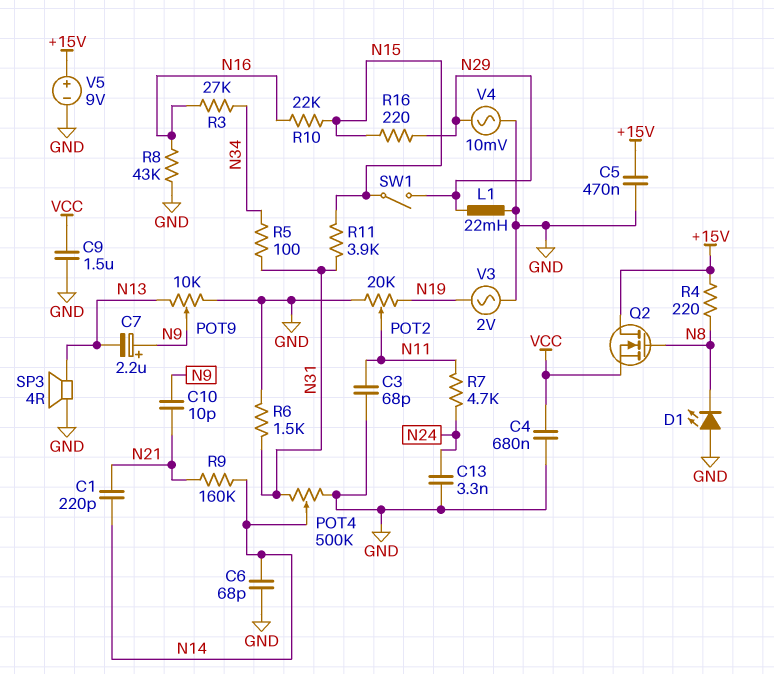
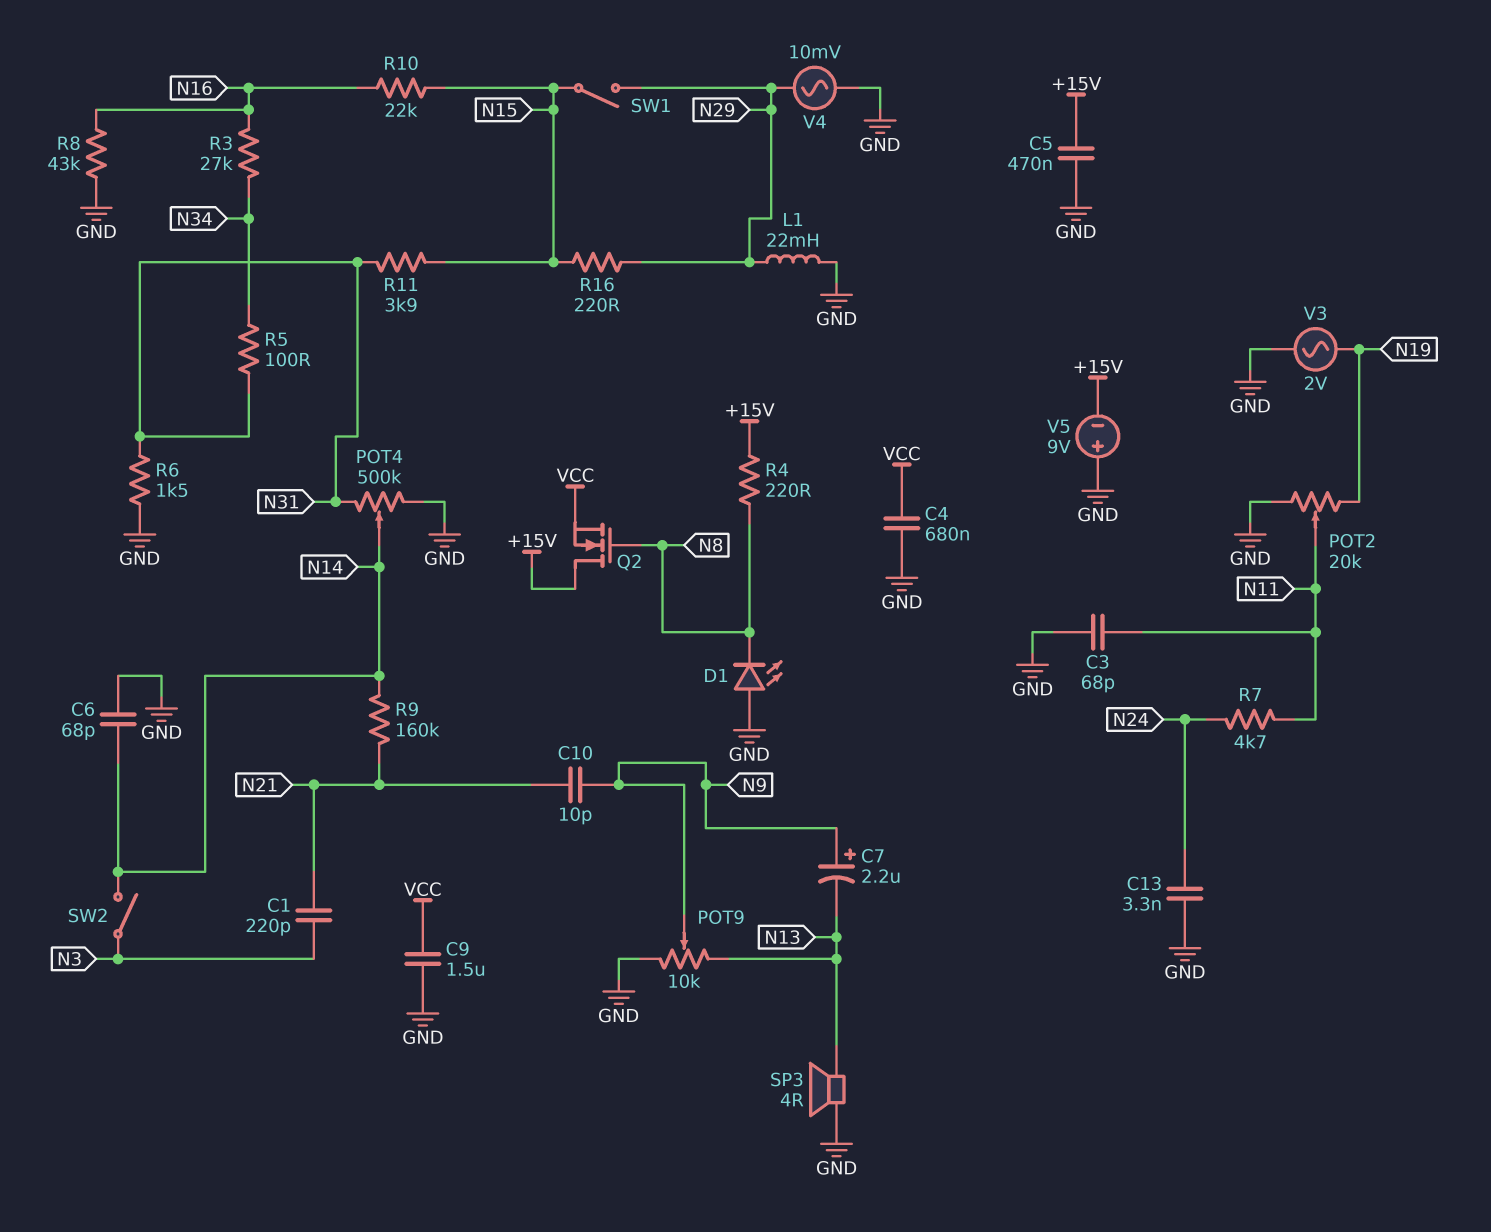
C1: 220pF (N14, N21) -> 220pF (N3, N21)
SW2: none -> switch (N3, N14)
V5: 9V (plus +15V, minus GND) -> 9V (plus GND, minus +15V)

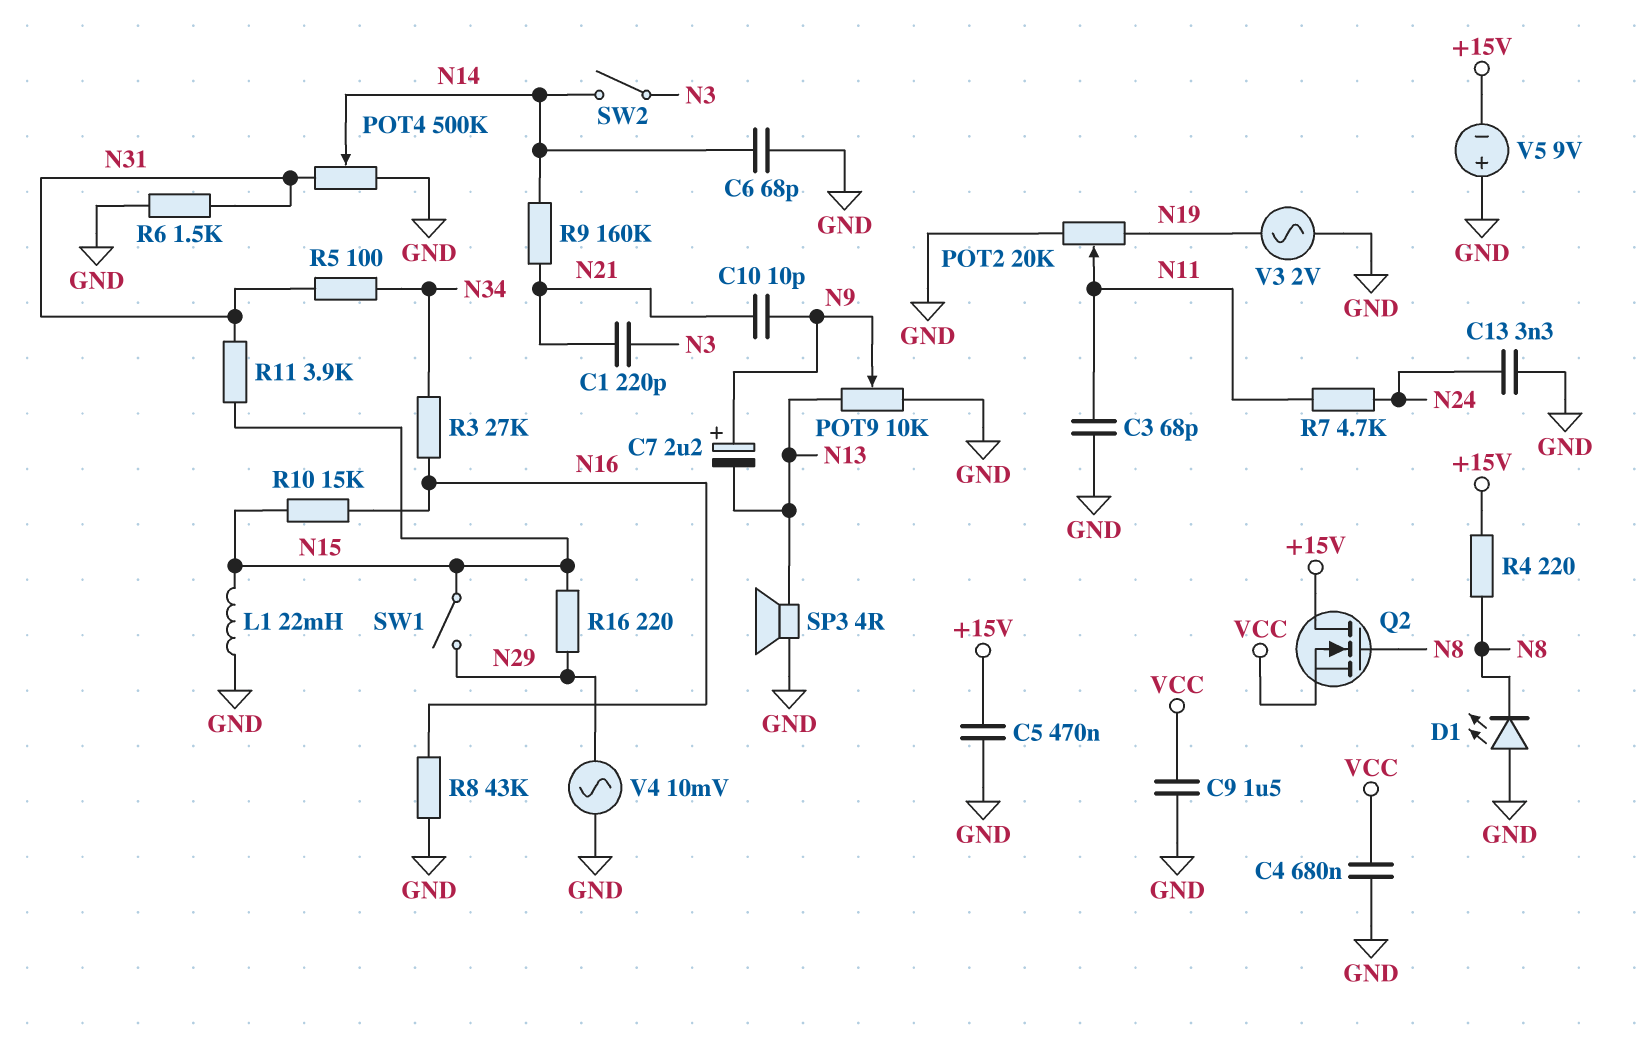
L1: 22mH (GND, N29) -> 22mH (GND, N15)
R10: 22k (N15, N16) -> 15k (N15, N16)

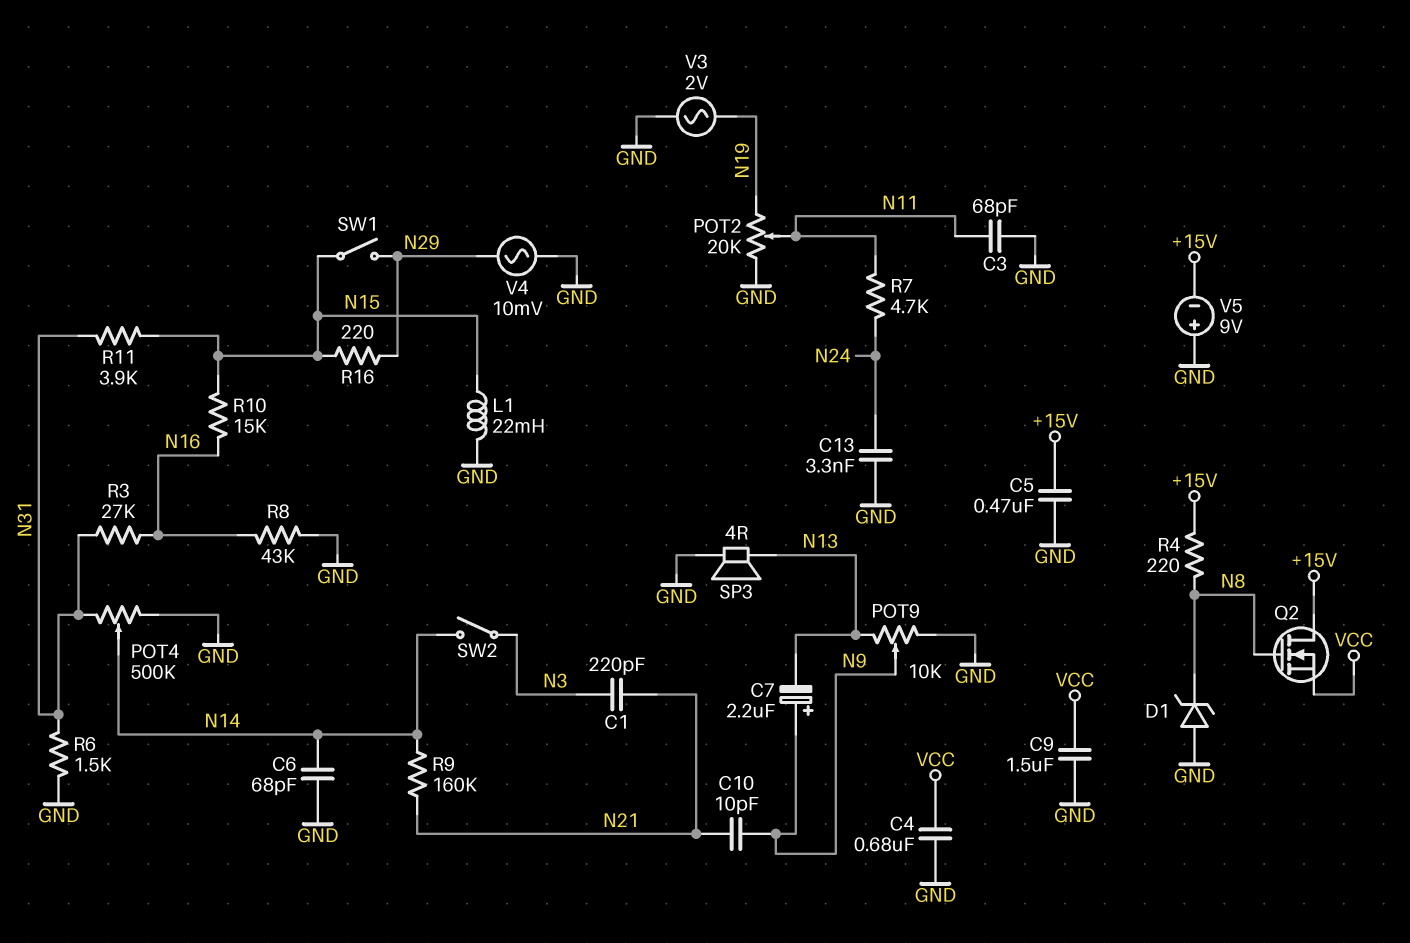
D1: LED (A GND, K N8) -> zener (A GND, K N8)
R3: 27k (N16, N34) -> 27k (N16, N31)
R5: 100 (N31, N34) -> none

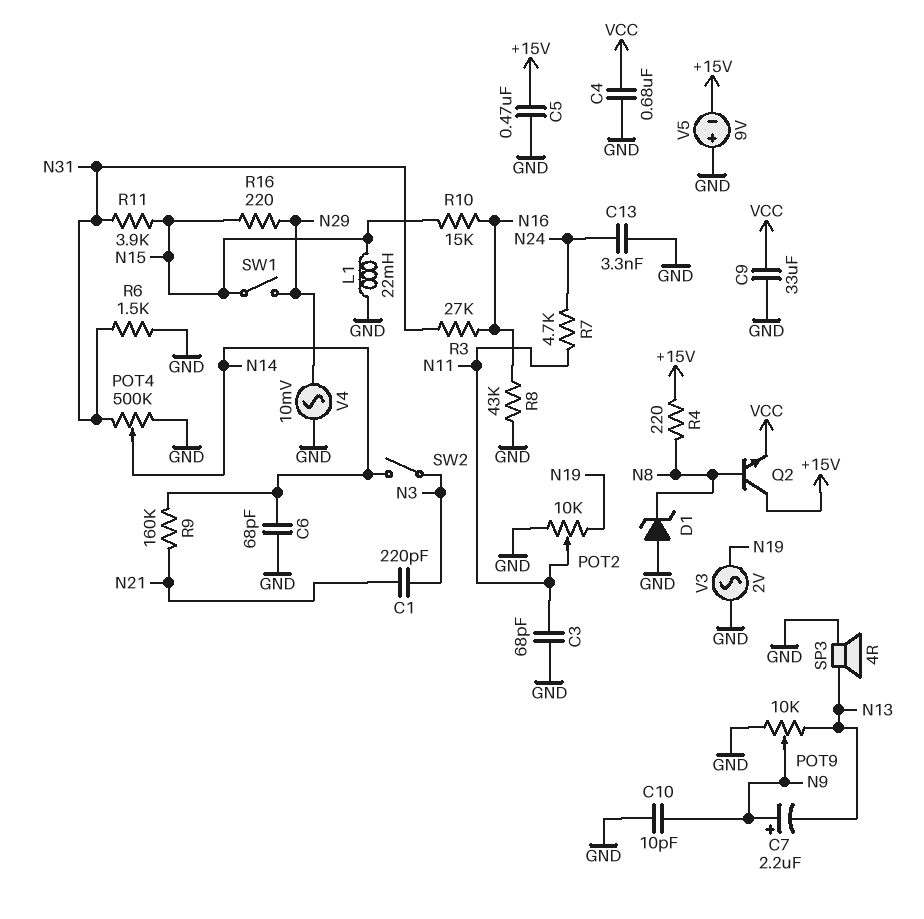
C9: 1.5uF (GND, VCC) -> 33uF (GND, VCC)
C10: 10pF (N9, N21) -> 10pF (GND, N9)
POT2: 20k (GND, N19, wiper N11) -> 10k (GND, N19, wiper N11)
Q2: NMOS (G N8, D +15V, S VCC) -> NPN (B N8, C +15V, E VCC)

